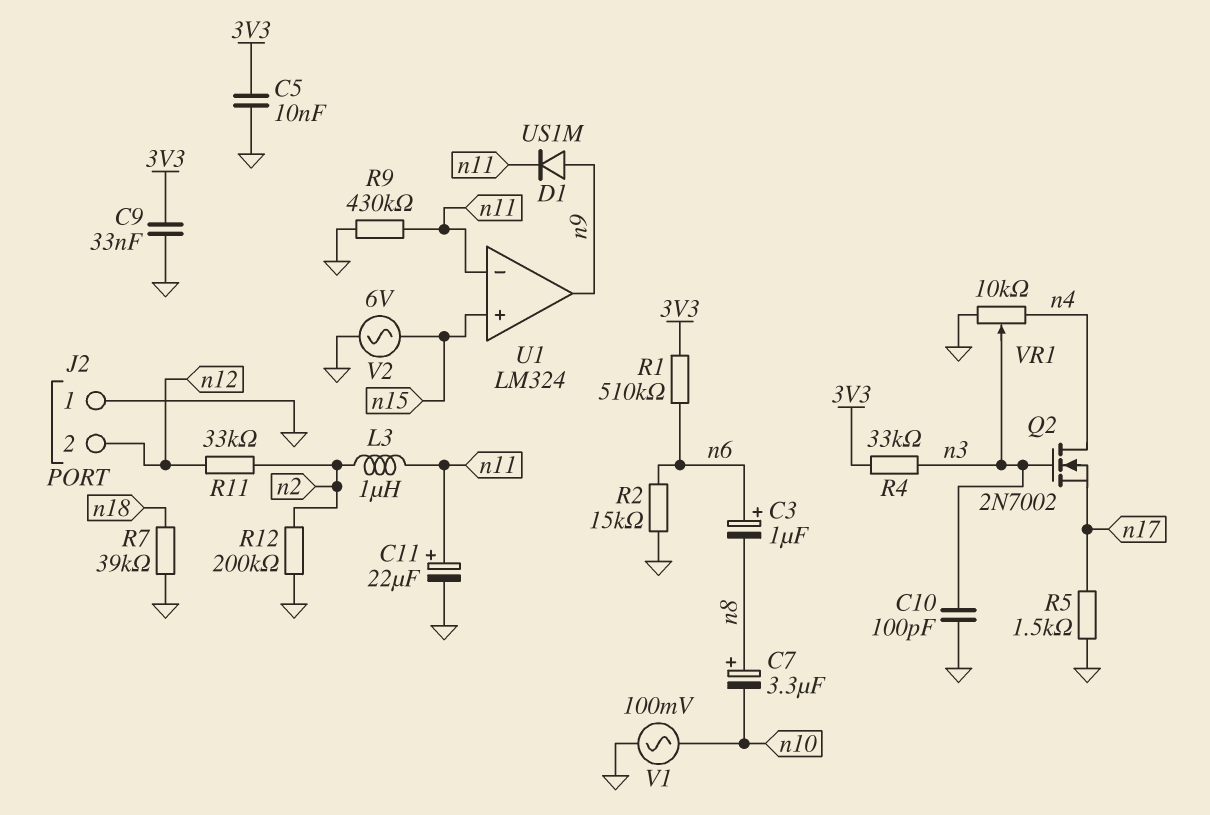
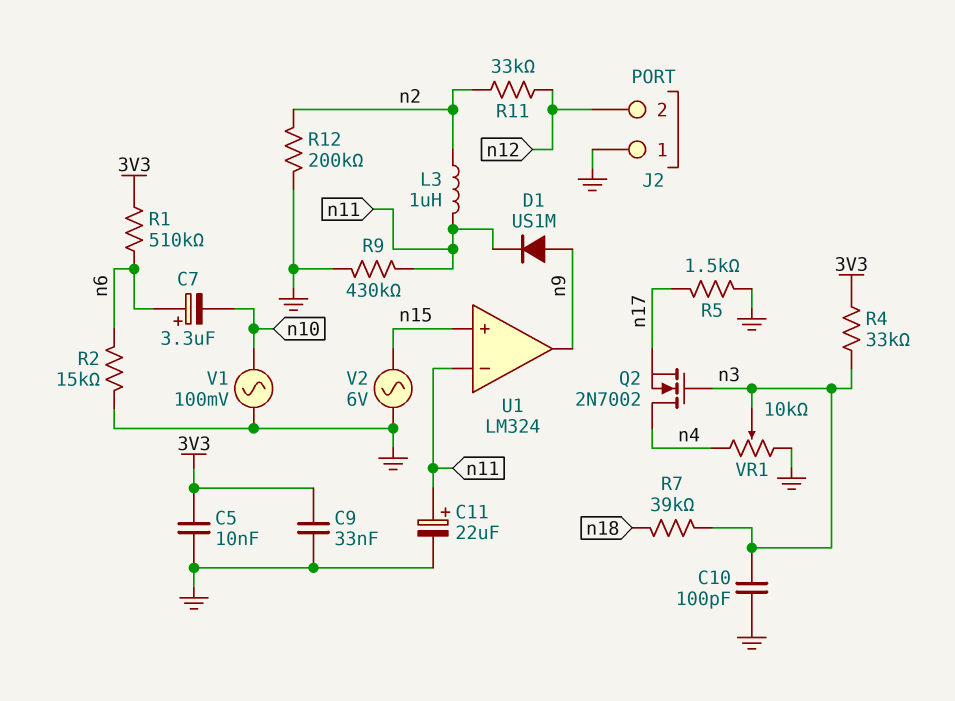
C3: 1uF (plus n6, minus n8) -> none
C7: 3.3uF (plus n8, minus n10) -> 3.3uF (plus n6, minus n10)
R7: 39k (GND, n18) -> 39k (n3, n18)

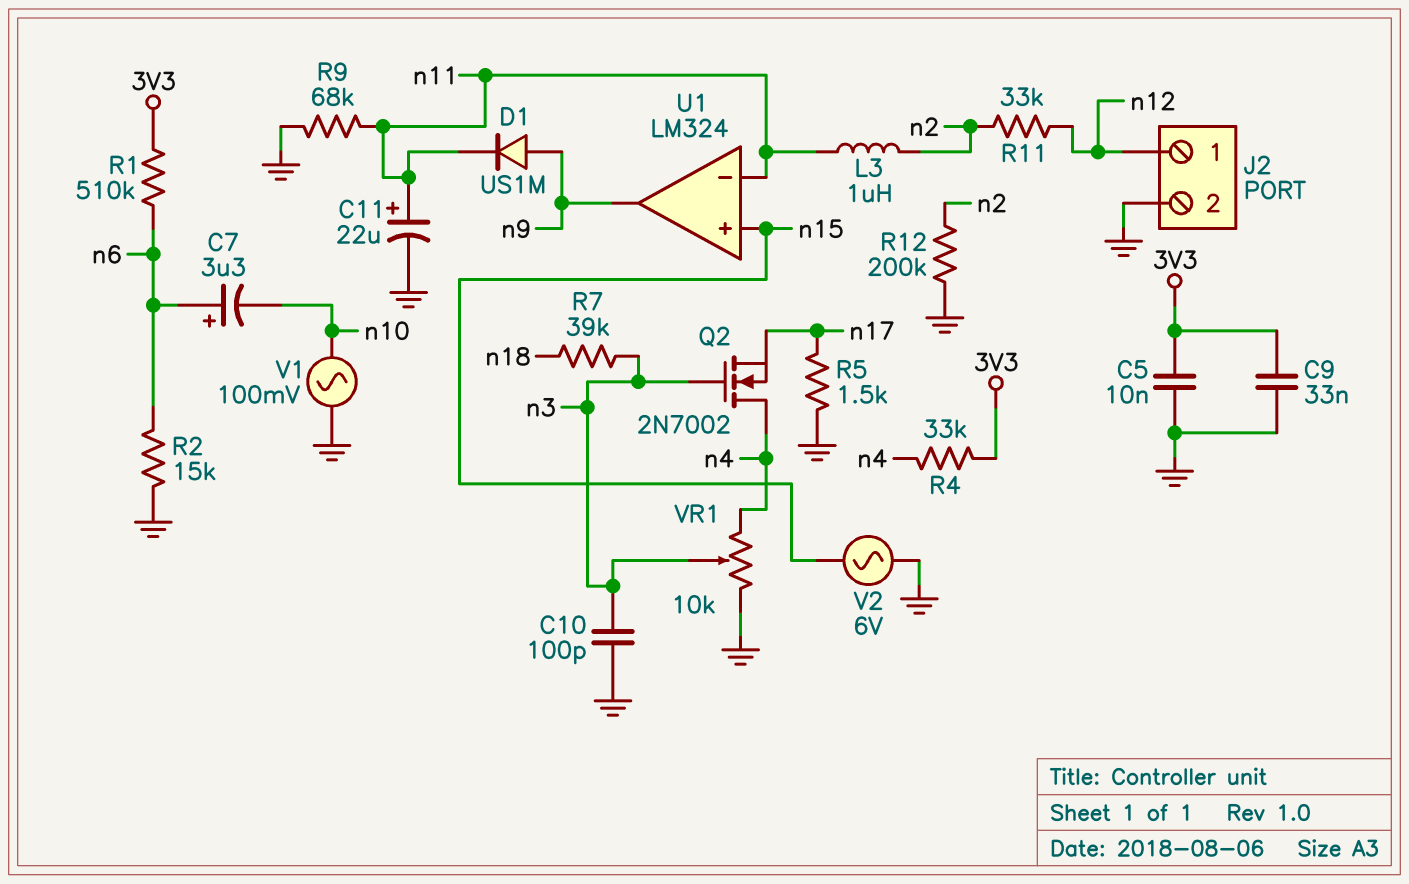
J2 pin 1: GND -> n12
J2 pin 2: n12 -> GND
R4: 33k (3V3, n3) -> 33k (3V3, n4)
R9: 430k (GND, n11) -> 68k (GND, n11)

